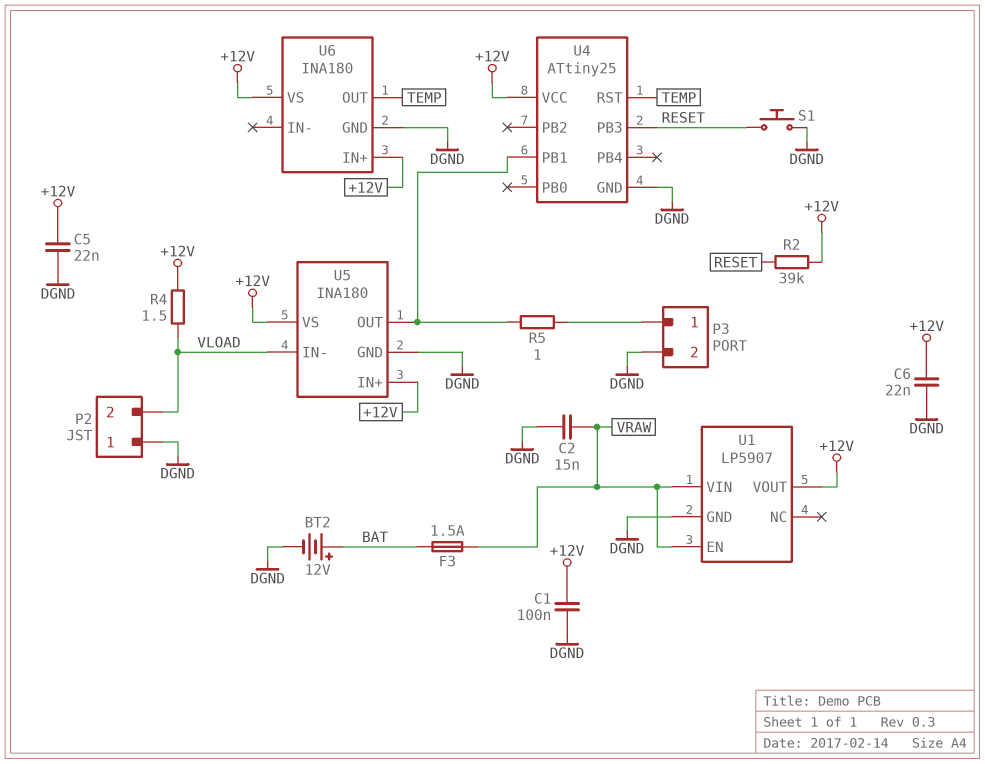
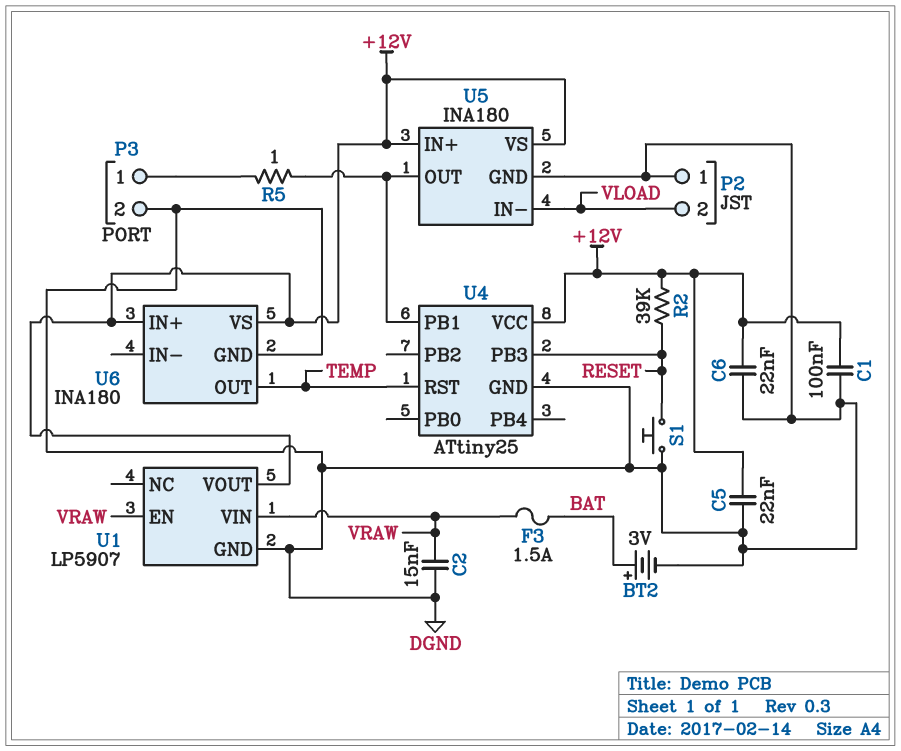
BT2: 12V (plus BAT, minus DGND) -> 3V (plus BAT, minus DGND)
R4: 1.5 (+12V, VLOAD) -> none

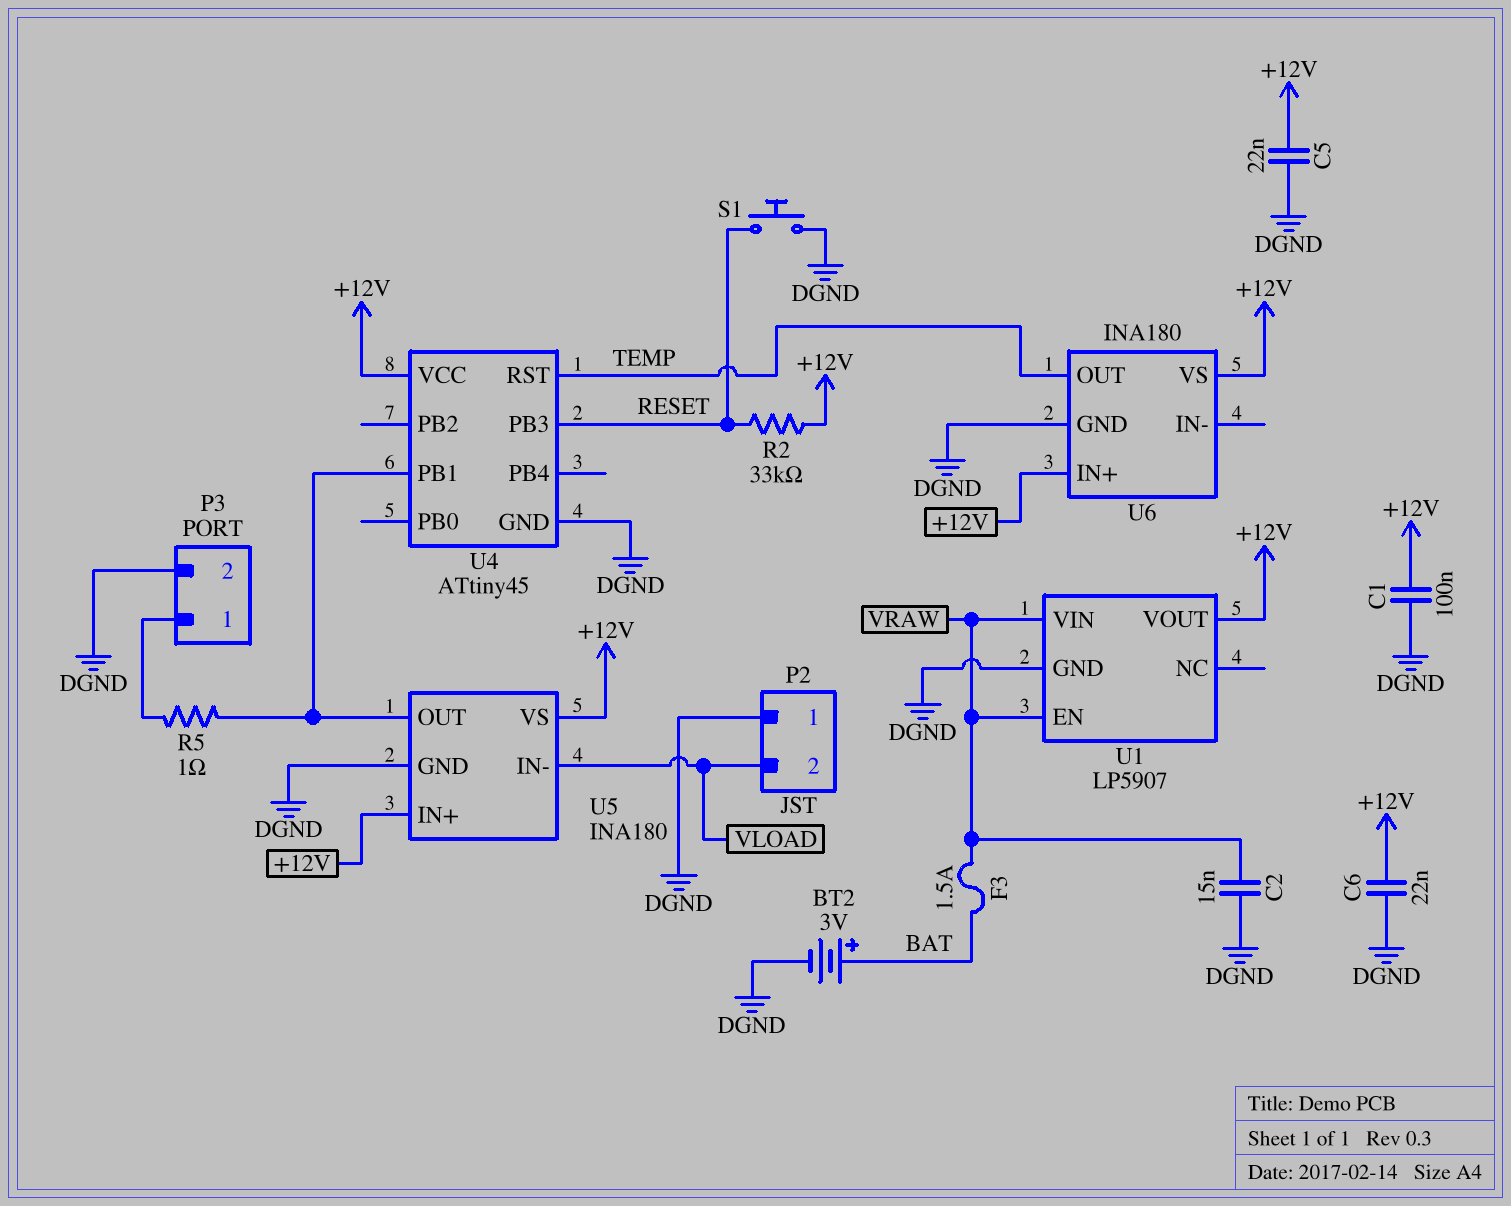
R2: 39k (+12V, RESET) -> 33k (+12V, RESET)
U4: ATtiny25 -> ATtiny45

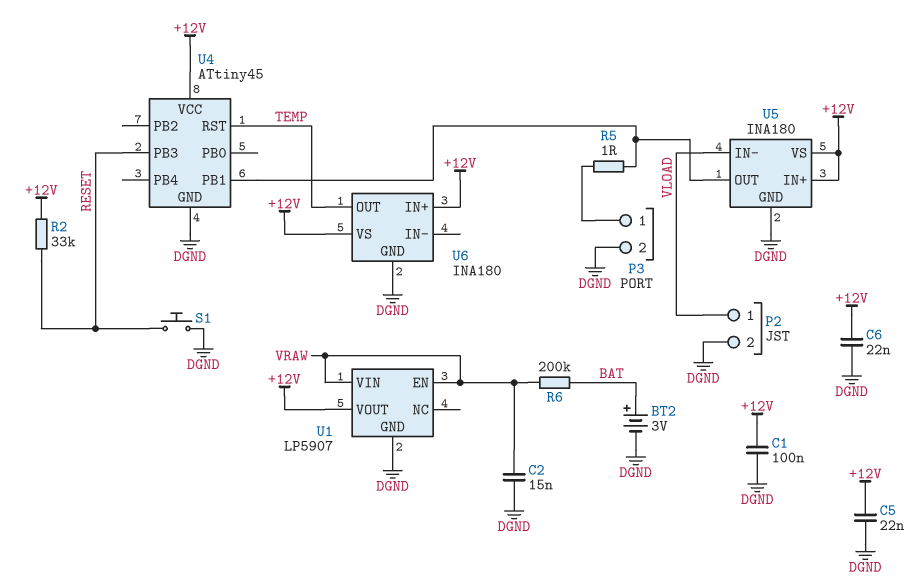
F3: 1.5A (BAT, VRAW) -> none
P2 pin 1: DGND -> VLOAD
P2 pin 2: VLOAD -> DGND
R6: none -> 200k (BAT, VRAW)

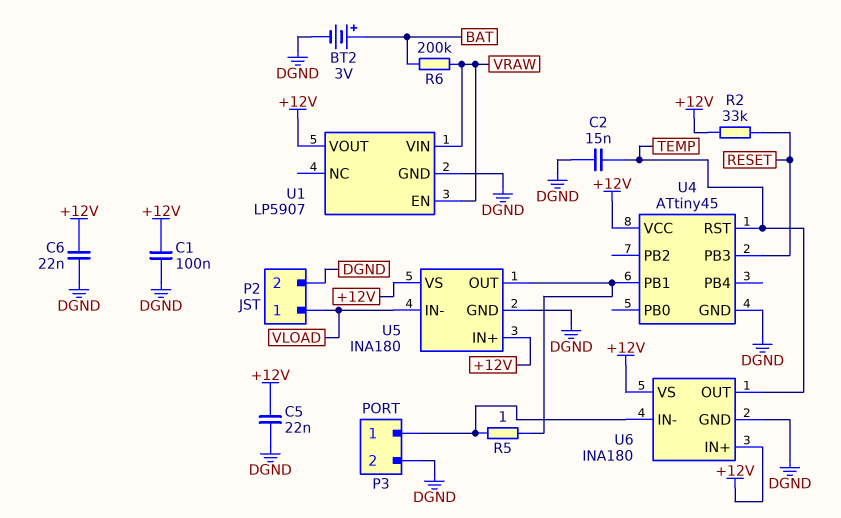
C2: 15nF (DGND, VRAW) -> 15nF (DGND, TEMP)
S1: button (DGND, RESET) -> none
U6 pin IN-: none -> P3/1

